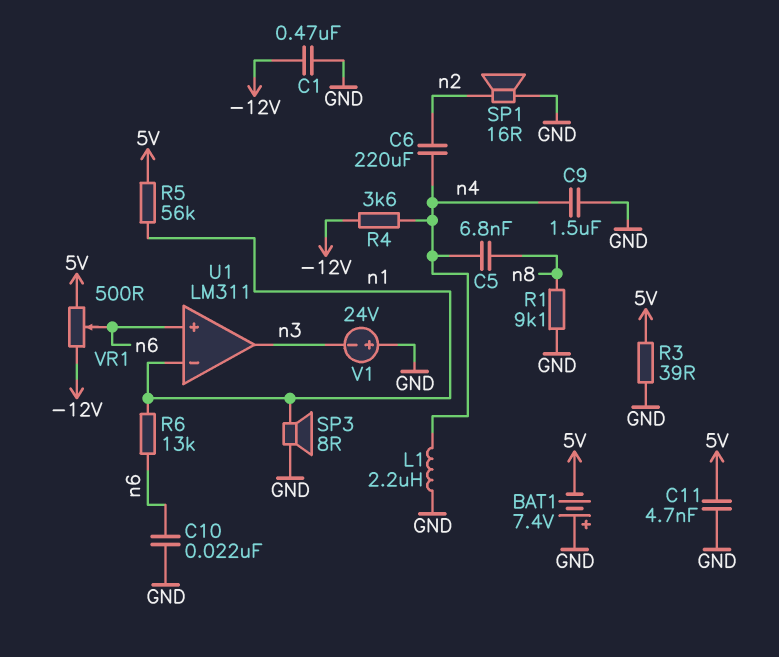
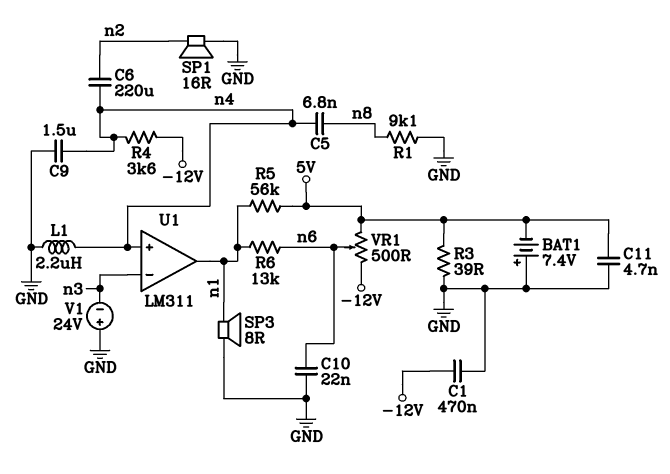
U1 pin in+: n6 -> n4
U1 pin in-: n1 -> n3
U1 pin out: n3 -> n1

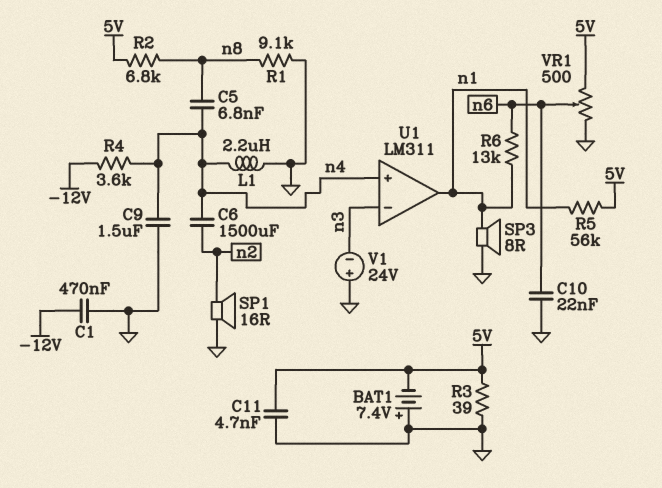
C6: 220uF (n2, n4) -> 1500uF (n2, n4)
R2: none -> 6.8k (5V, n8)
VR1: 500 (-12V, 5V, wiper n6) -> 500 (5V, GND, wiper n6)

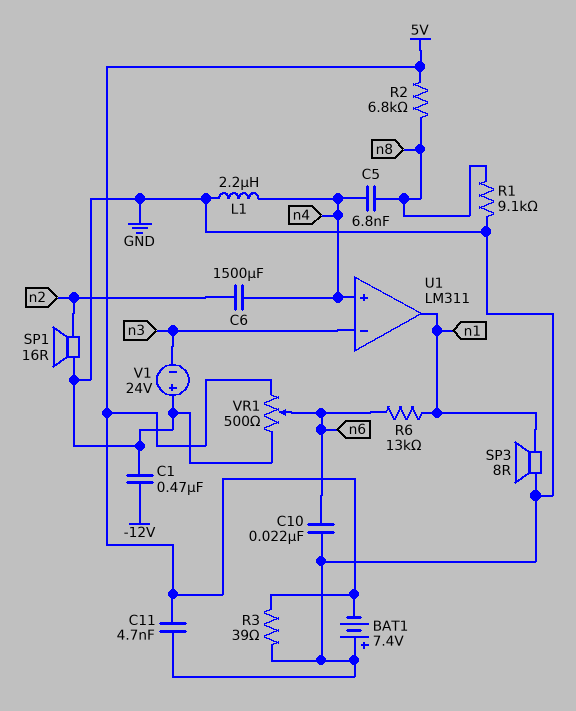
C9: 1.5uF (GND, n4) -> none
R4: 3.6k (-12V, n4) -> none
R5: 56k (5V, n1) -> none

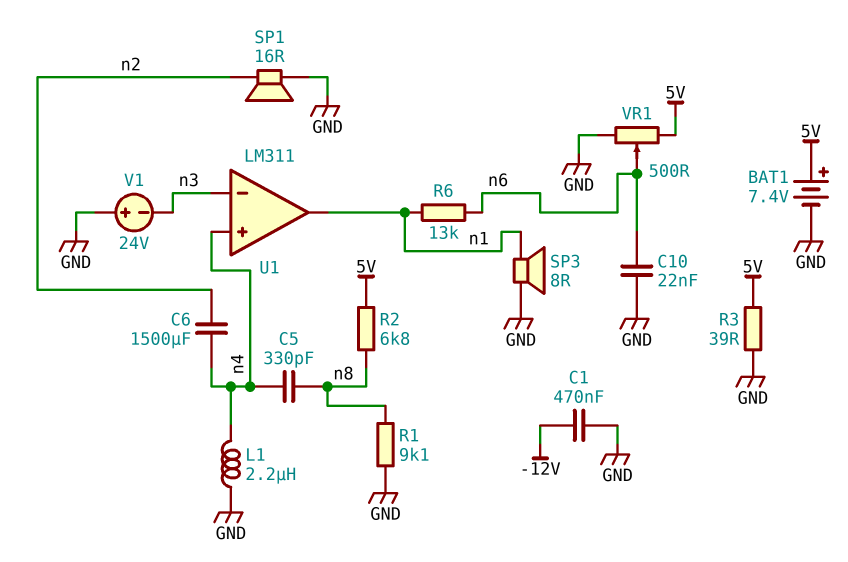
BAT1: 7.4V (plus GND, minus 5V) -> 7.4V (plus 5V, minus GND)
C5: 6.8nF (n4, n8) -> 330pF (n4, n8)
C11: 4.7nF (5V, GND) -> none

